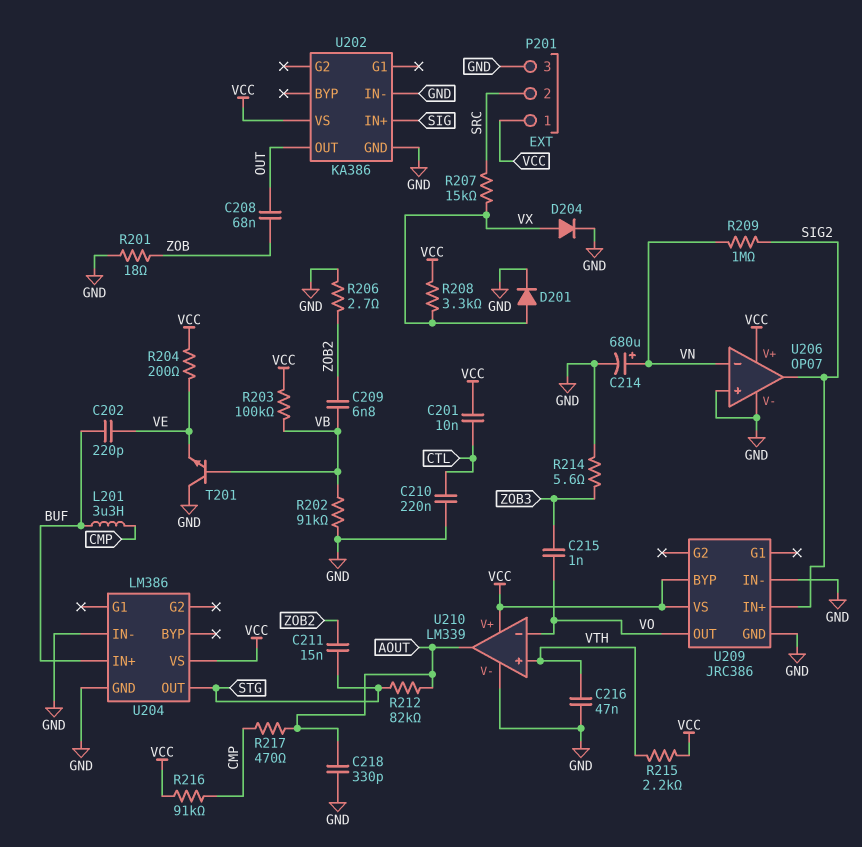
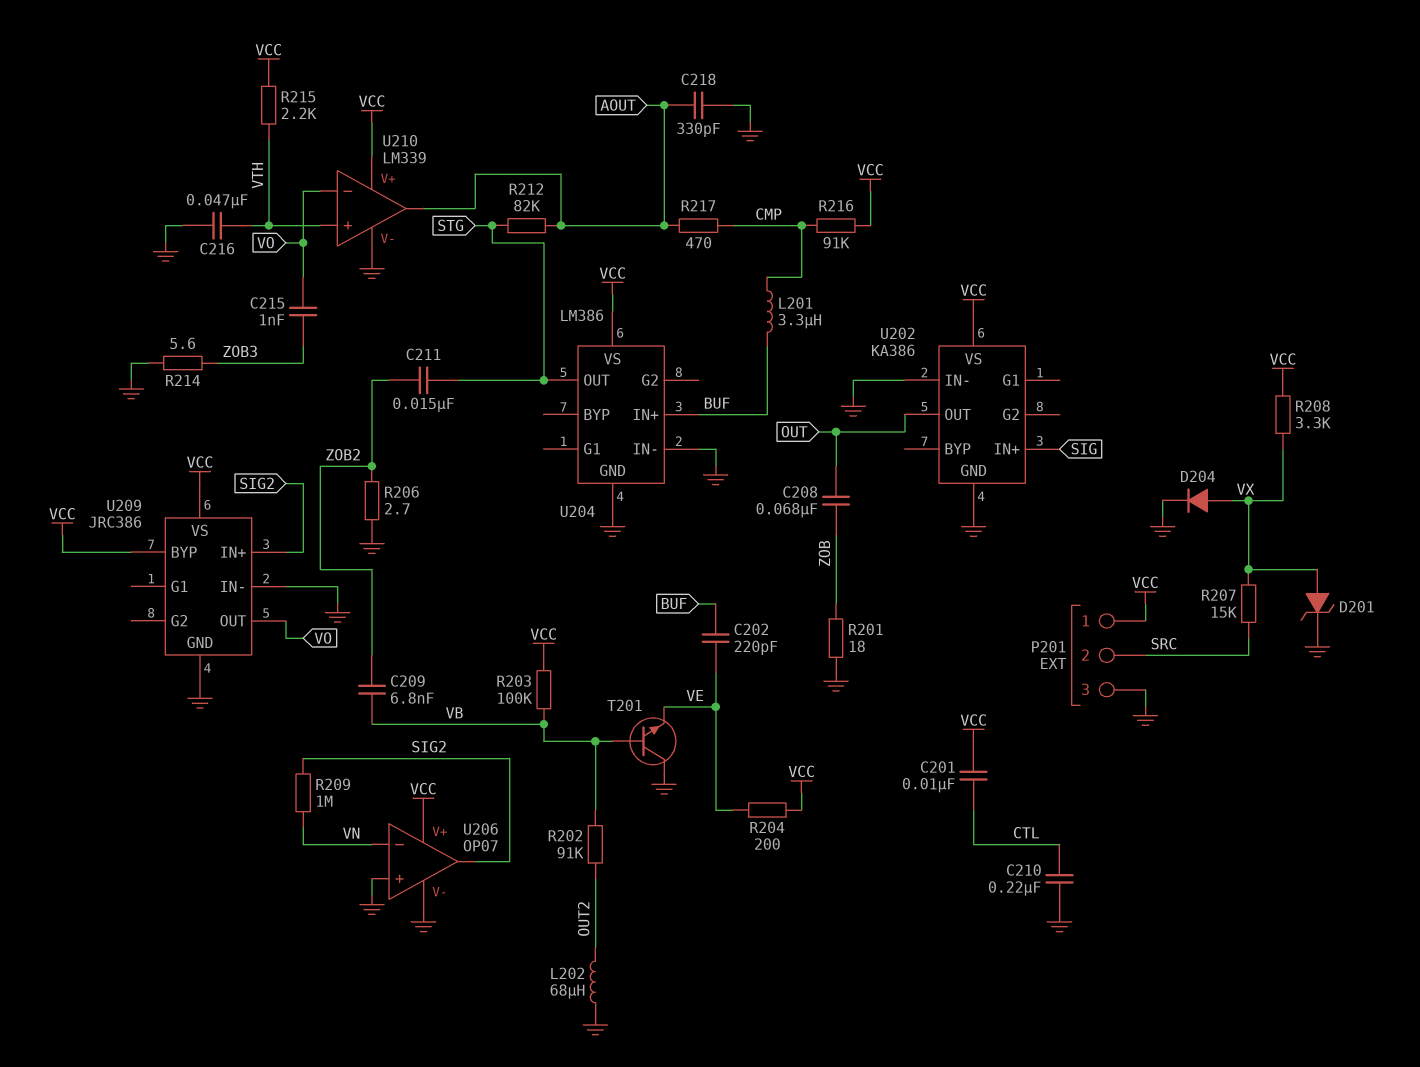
C214: 680uF (plus VN, minus GND) -> none
D201: diode (A VX, K GND) -> zener (A VX, K GND)
L202: none -> 68uH (GND, OUT2)
R202: 91k (GND, VB) -> 91k (OUT2, VB)

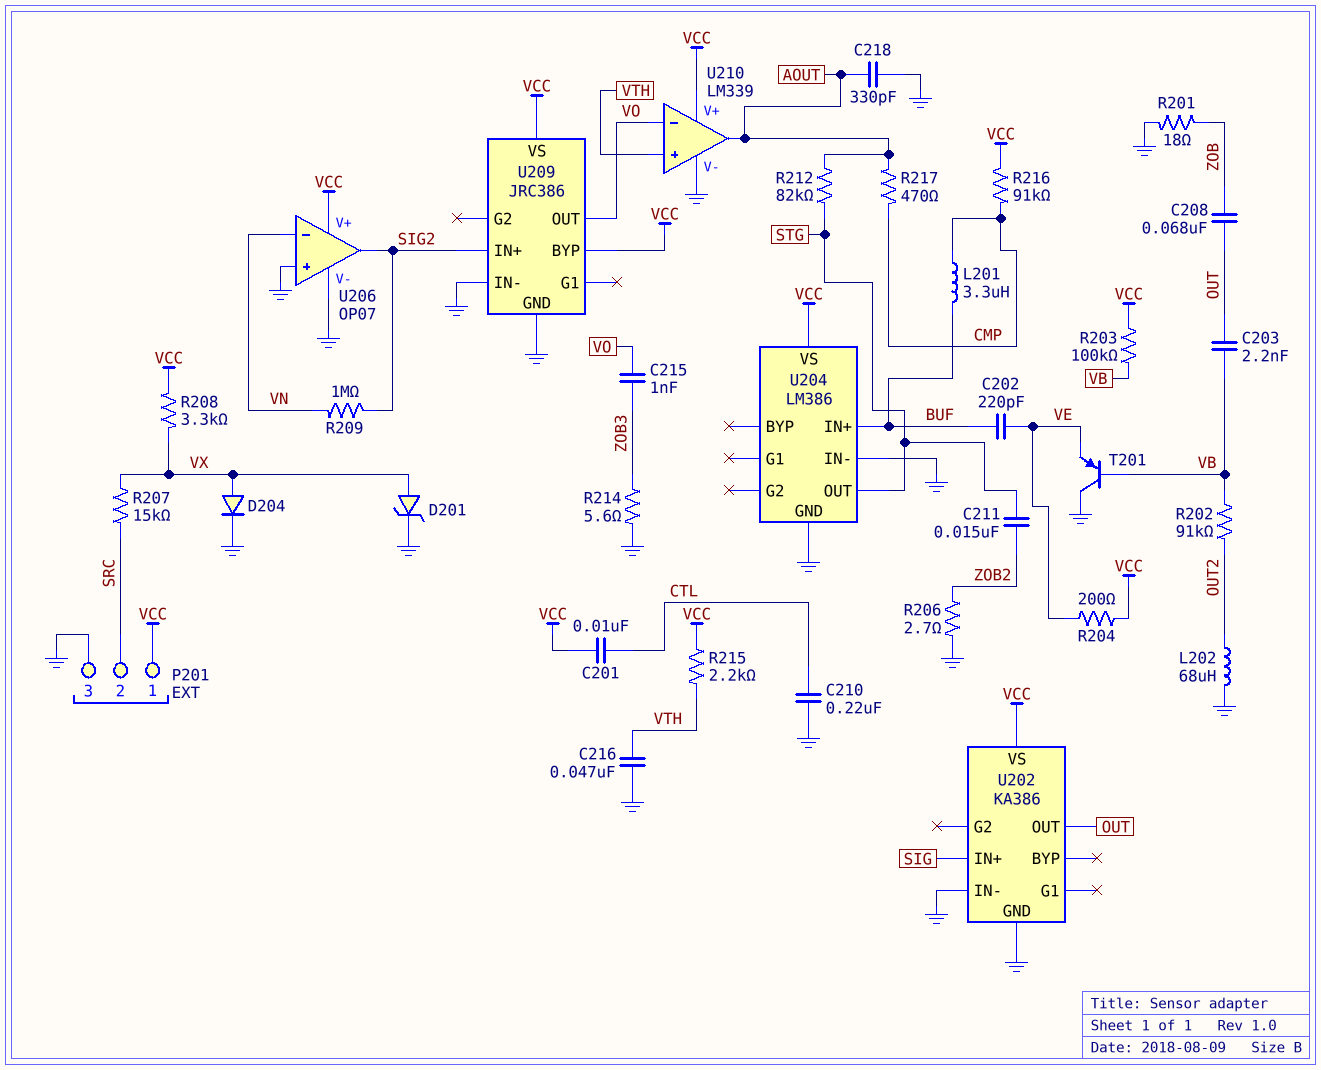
C203: none -> 2.2nF (OUT, VB)
C209: 6.8nF (VB, ZOB2) -> none
T201: NPN (B VB, C GND, E VE) -> PNP (B VB, C GND, E VE)

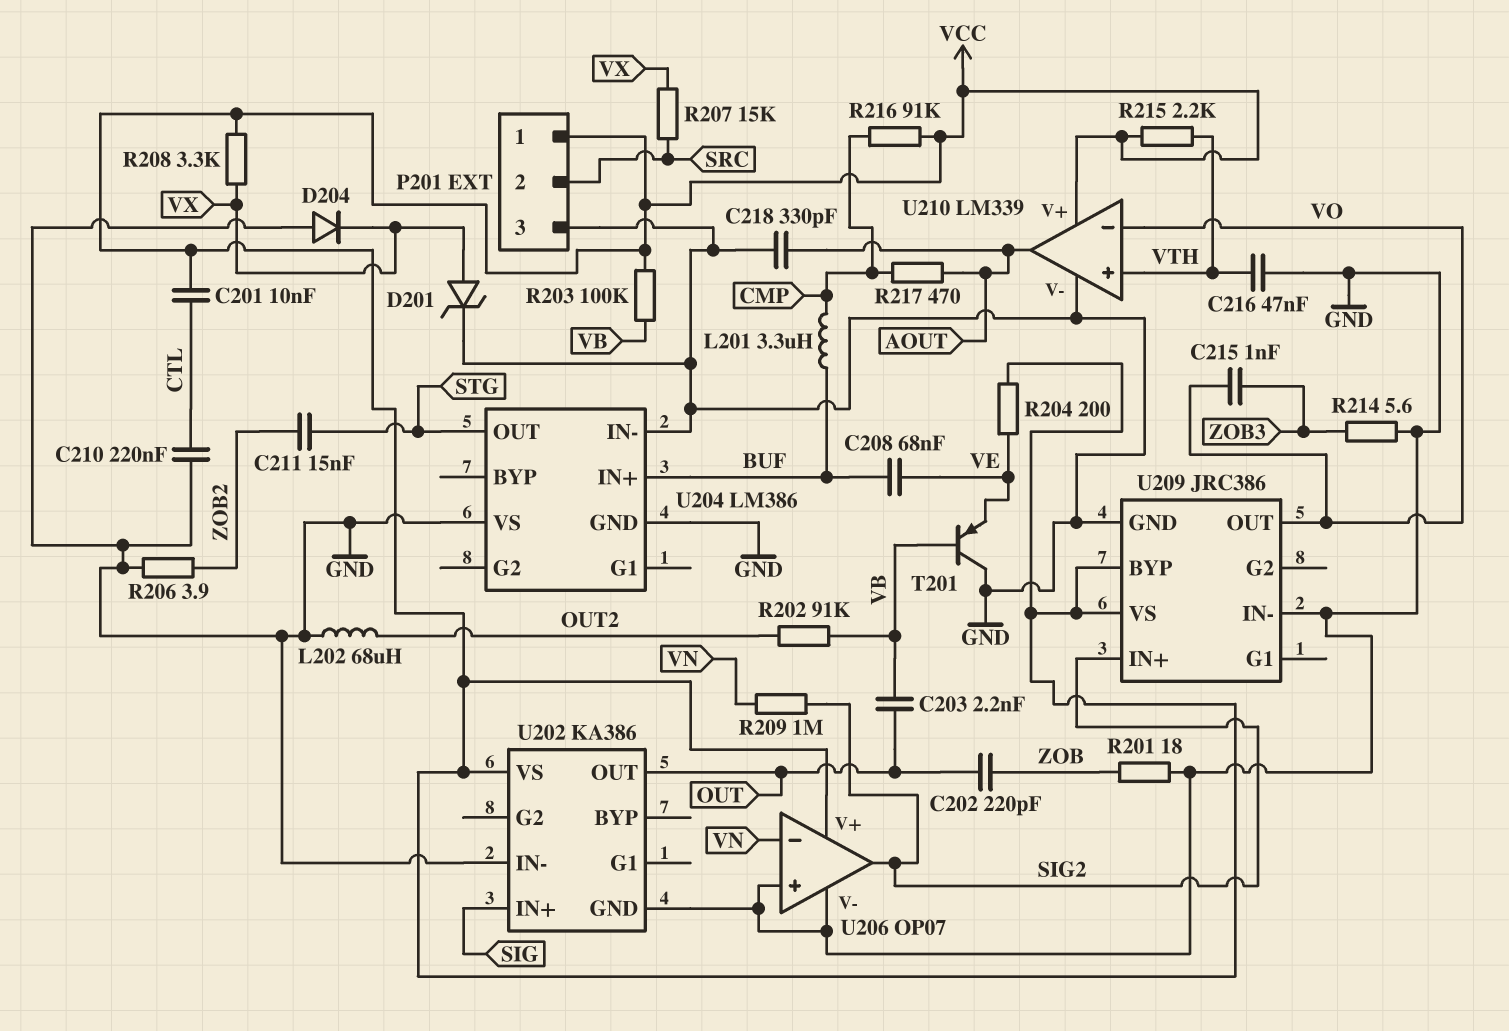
C202: 220pF (BUF, VE) -> 220pF (OUT, ZOB)
C208: 68nF (OUT, ZOB) -> 68nF (BUF, VE)
D204: diode (A VX, K GND) -> diode (A GND, K VX)
R206: 2.7 (GND, ZOB2) -> 3.9 (GND, ZOB2)
R212: 82k (AOUT, STG) -> none
U204 pin VS: VCC -> GND

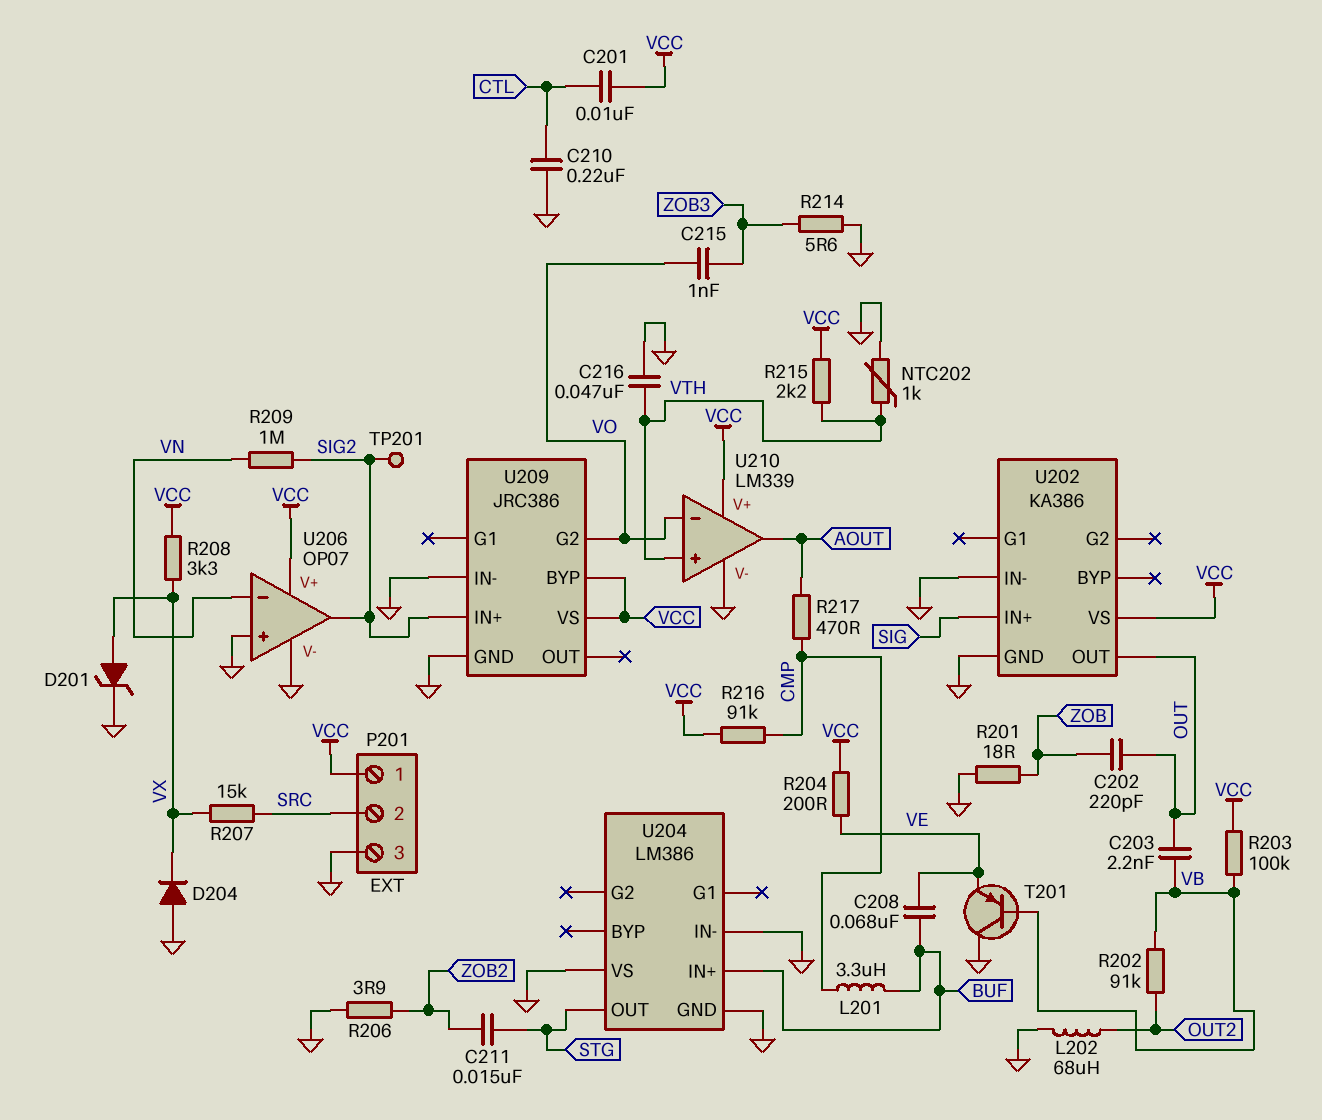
C218: 330pF (AOUT, GND) -> none
NTC202: none -> 1k (GND, VTH)
TP201: none -> test point (SIG2)
U209 pin G2: none -> VO
U209 pin OUT: VO -> none

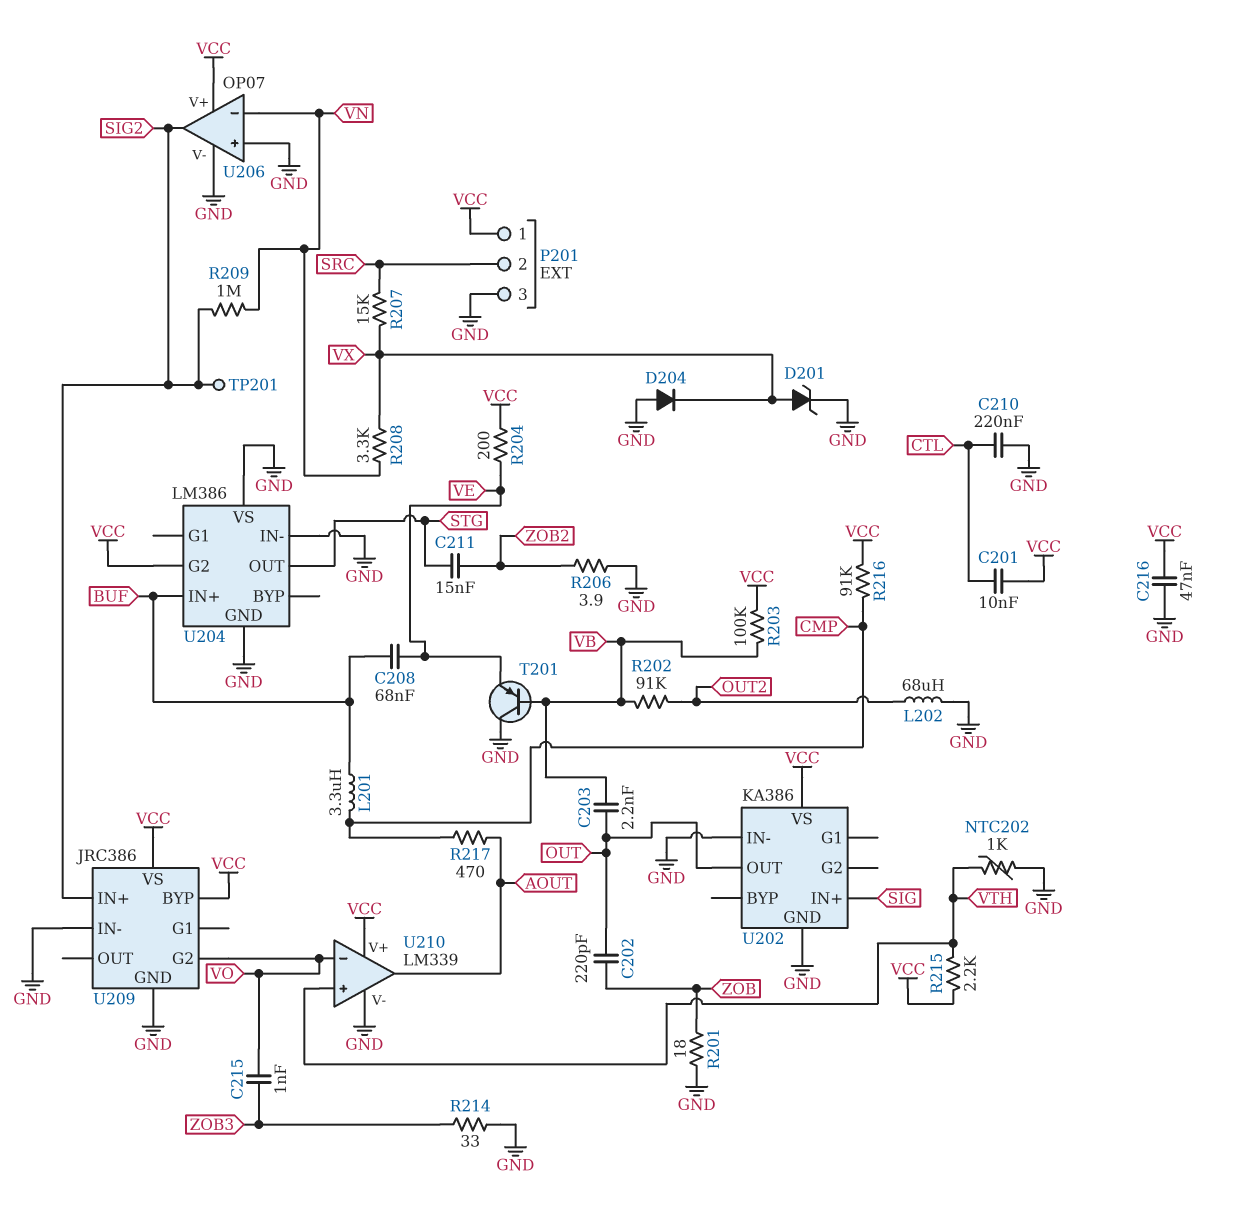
C216: 47nF (GND, VTH) -> 47nF (GND, VCC)
R208: 3.3k (VCC, VX) -> 3.3k (VN, VX)
R214: 5.6 (GND, ZOB3) -> 33 (GND, ZOB3)
U204 pin G2: none -> VCC

